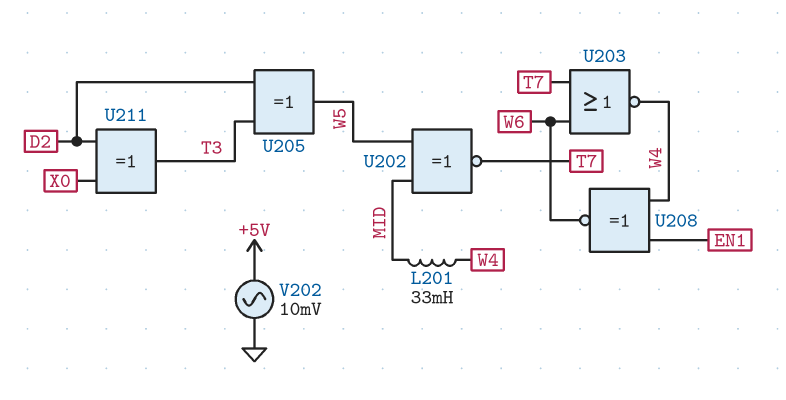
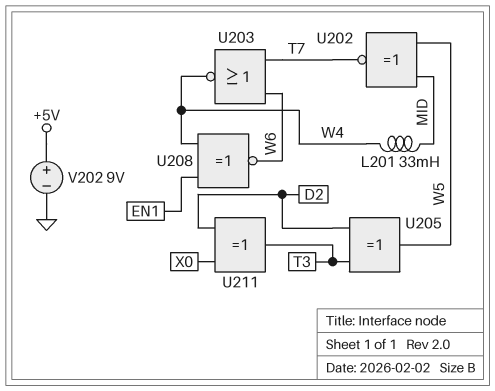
V202: AC 10mV (+5V, GND) -> 9V (plus +5V, minus GND)

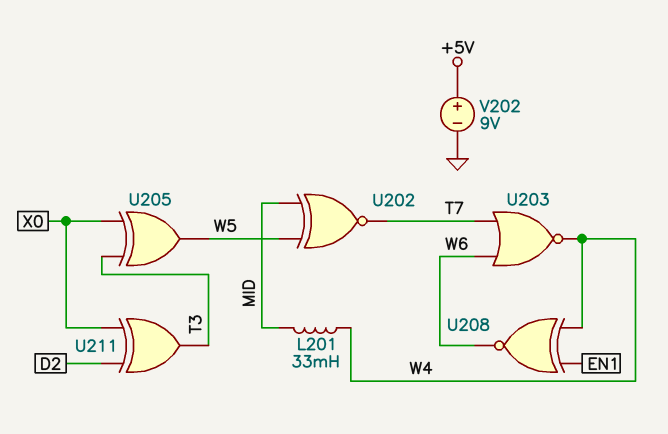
U205: XOR (in D2, in T3, out W5) -> XOR (in T3, in X0, out W5)

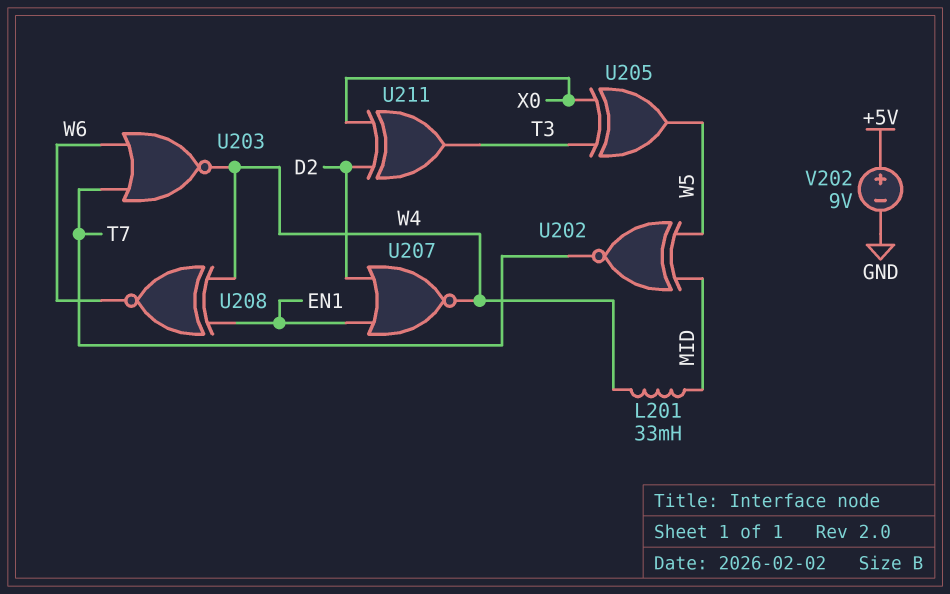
U207: none -> NOR (in D2, in EN1, out W4)

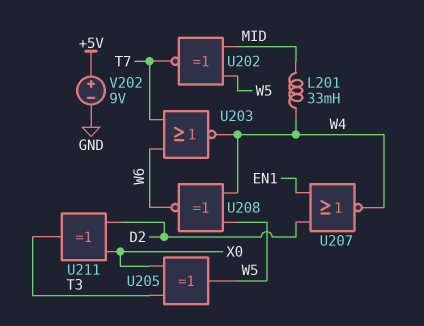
U208: XNOR (in EN1, in W4, out W6) -> XNOR (in W4, in W5, out W6)

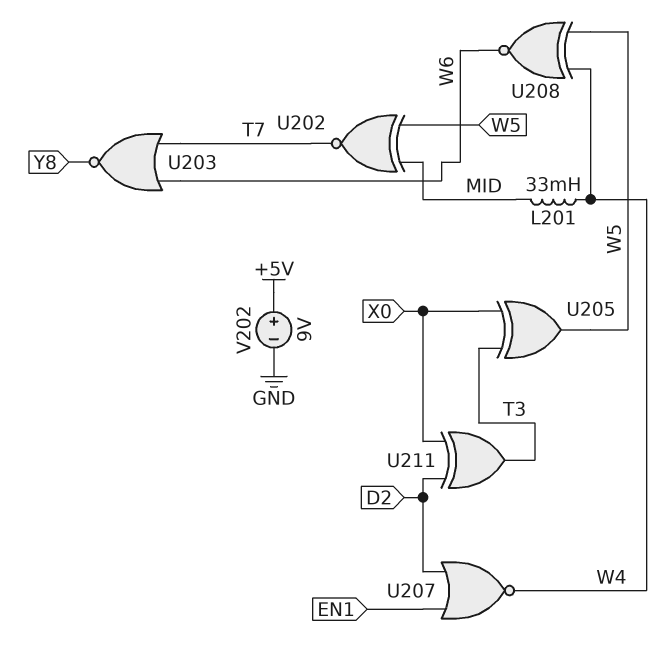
U203: NOR (in T7, in W6, out W4) -> NOR (in T7, in W6, out Y8)

